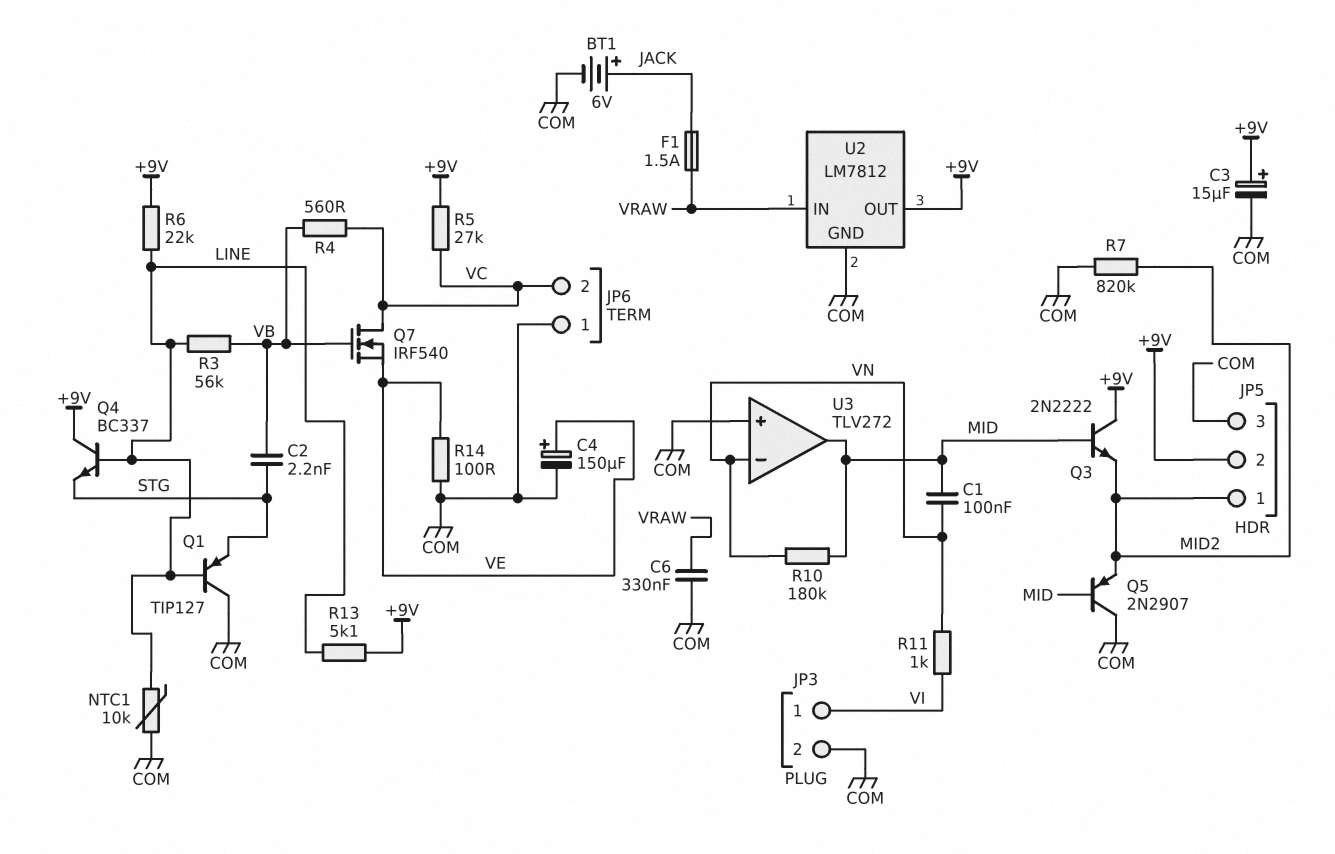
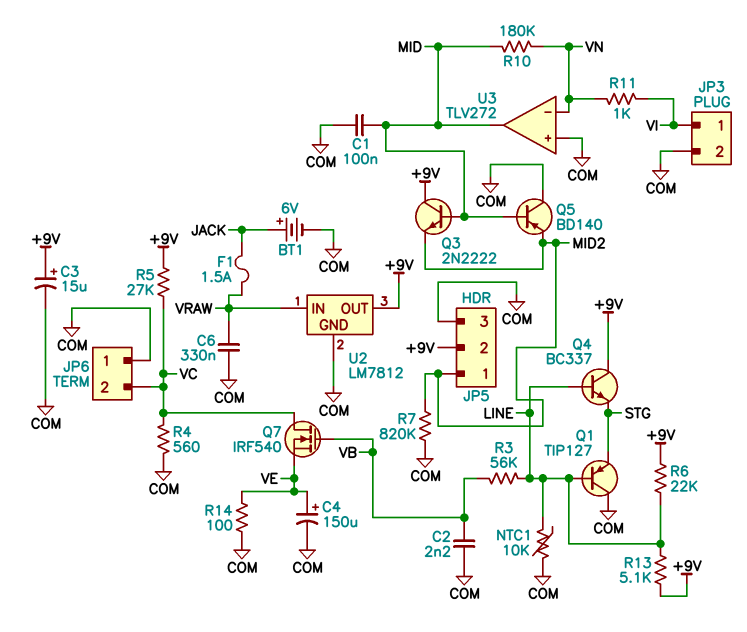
C1: 100nF (MID, VN) -> 100nF (COM, MID)
C2: 2.2nF (STG, VB) -> 2.2nF (COM, VB)
Q5: PNP 2N2907 (B MID, C COM, E MID2) -> PNP BD140 (B MID, C COM, E MID2)
R4: 560 (VB, VC) -> 560 (COM, VC)

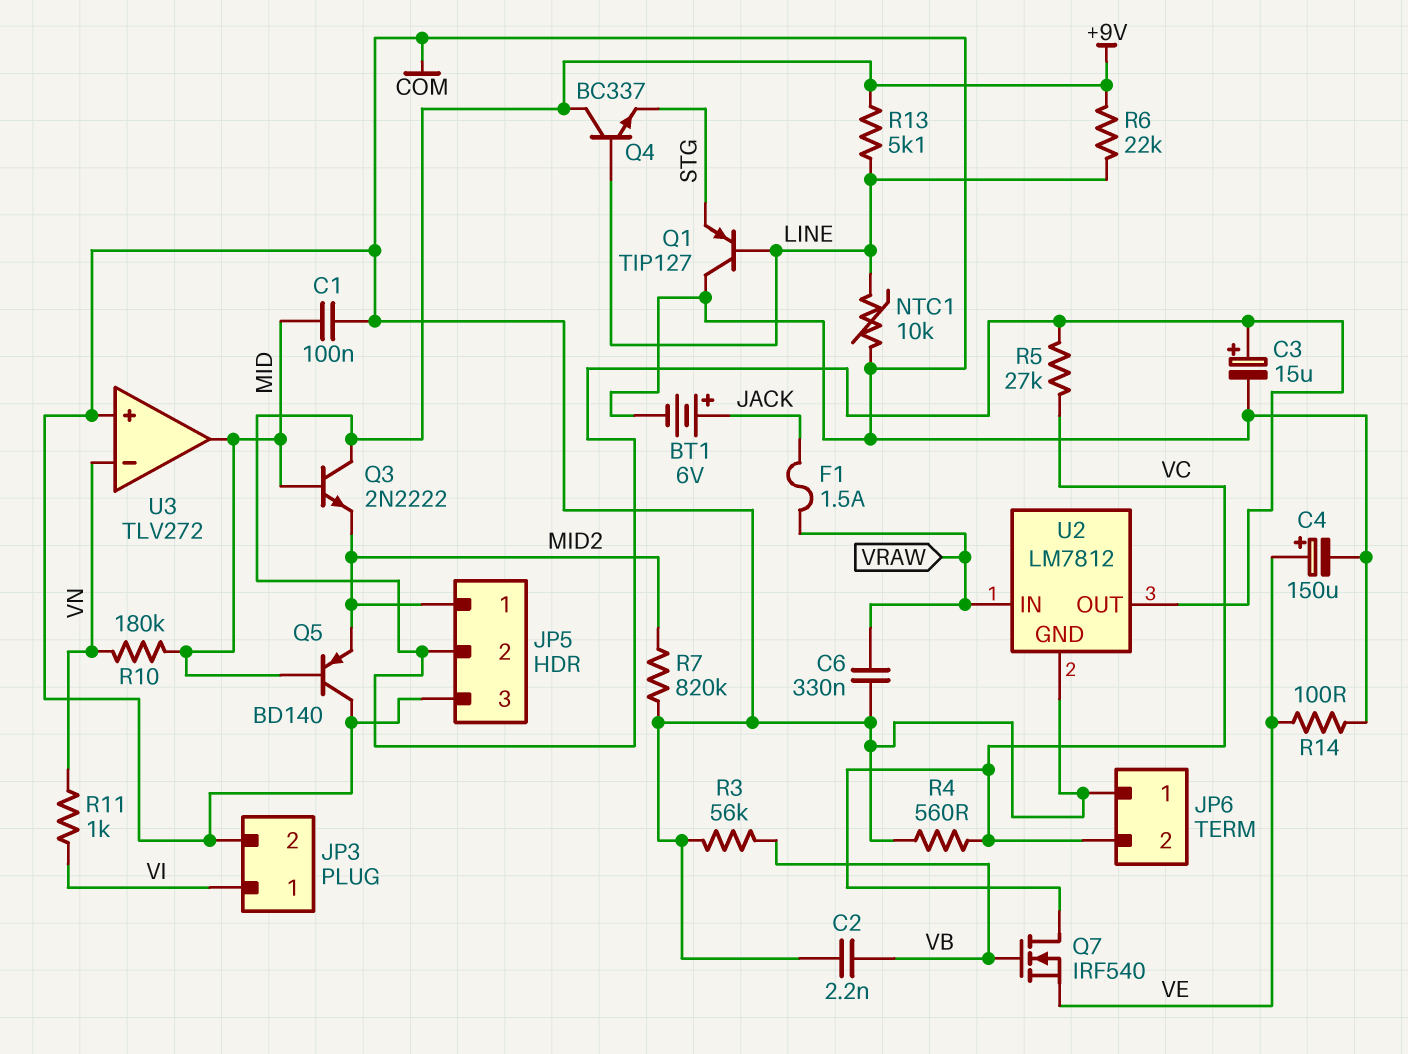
R3: 56k (LINE, VB) -> 56k (COM, VB)

